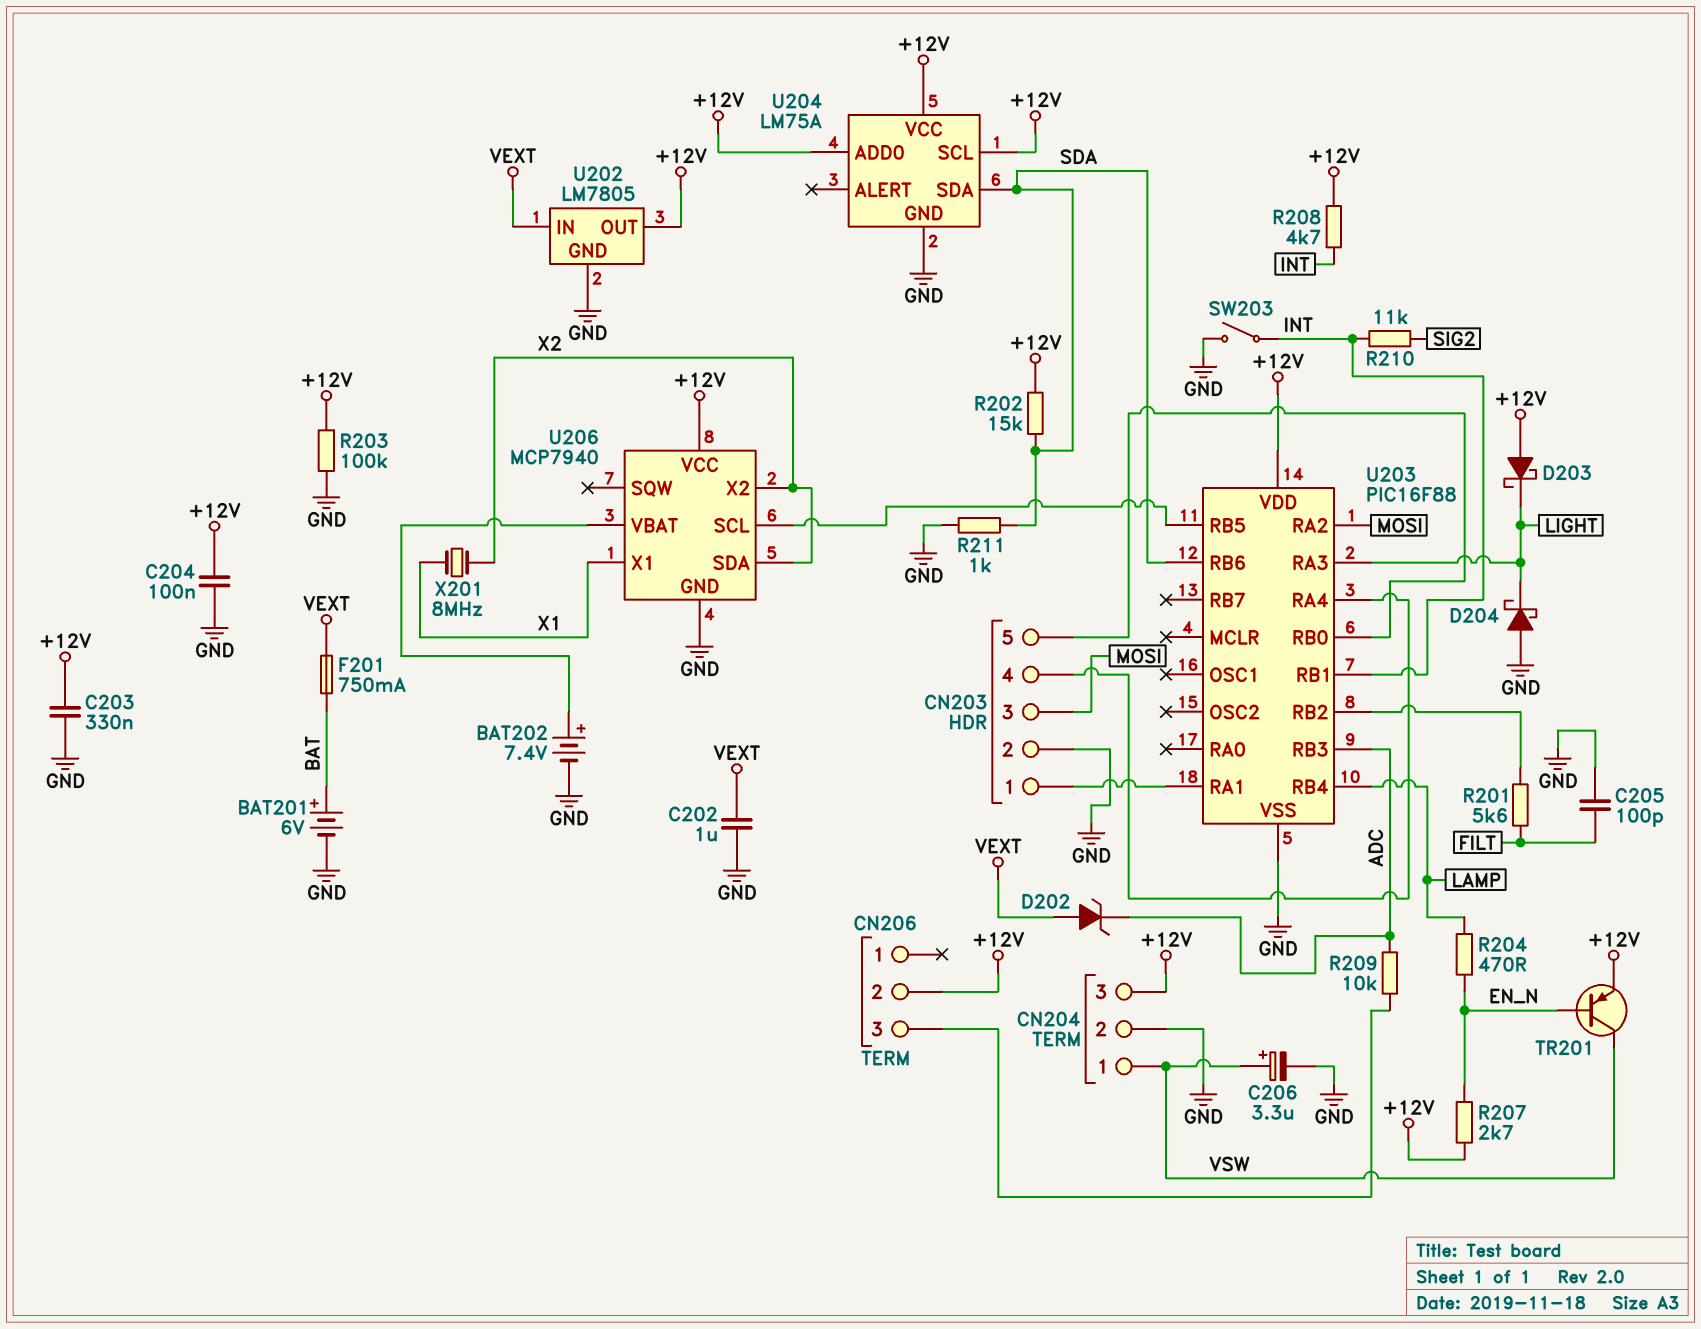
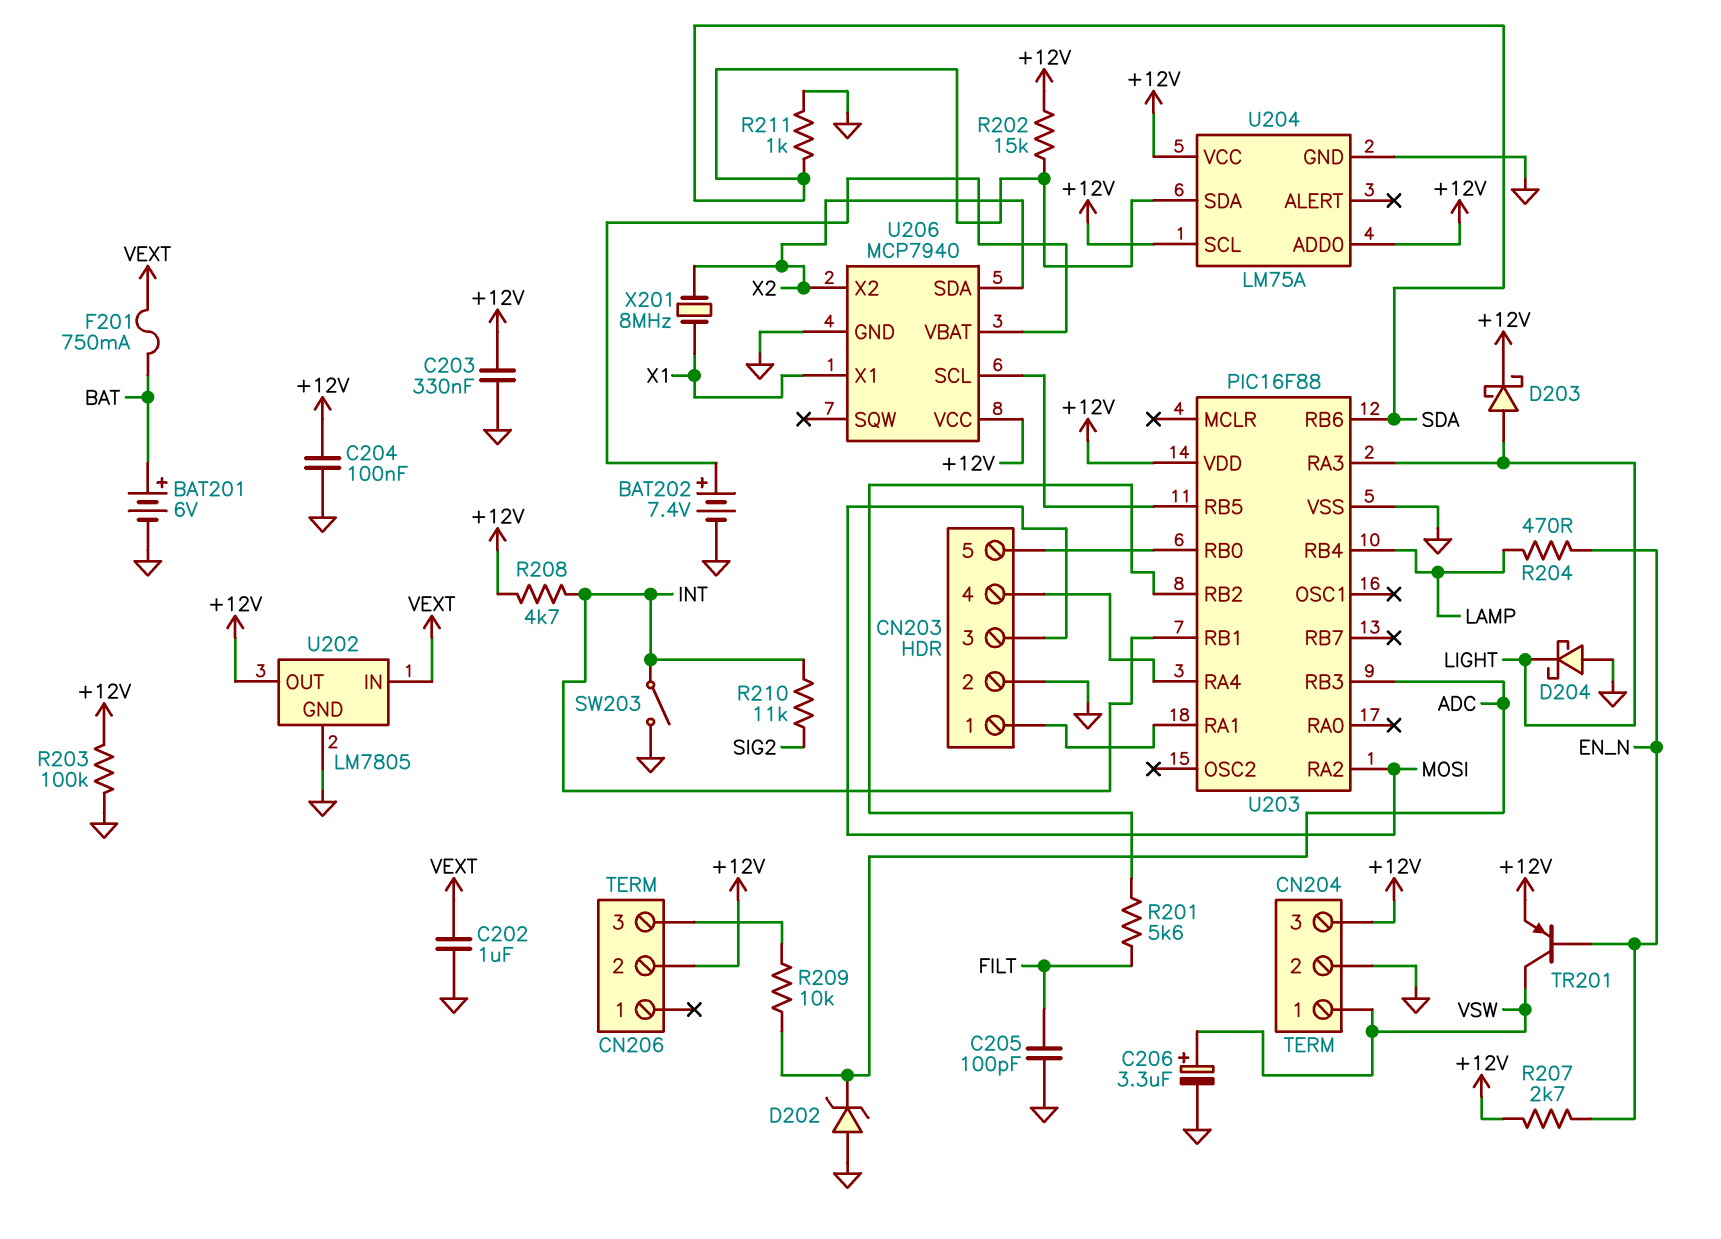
D202: zener (A VEXT, K ADC) -> zener (A GND, K ADC)
D203: schottky (A +12V, K LIGHT) -> schottky (A LIGHT, K +12V)

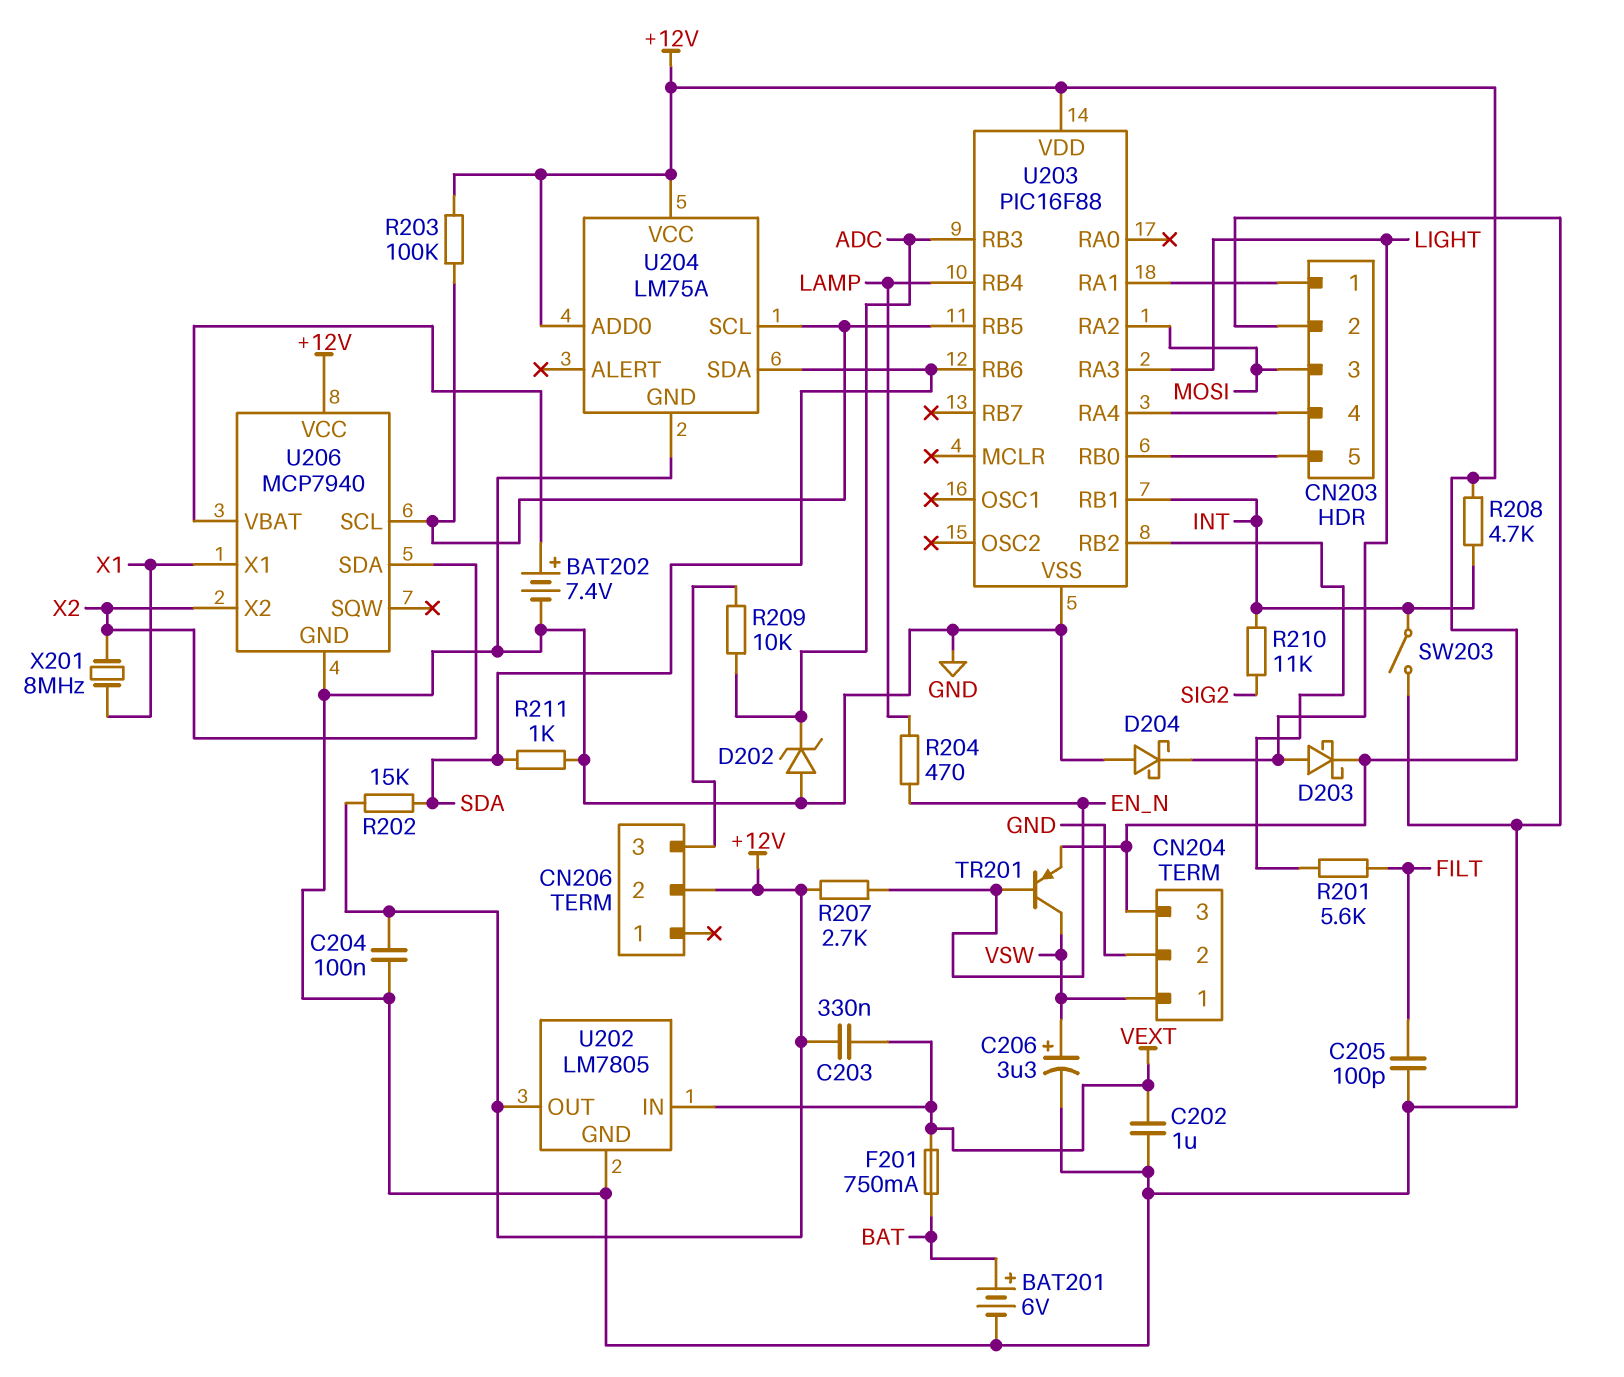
C203: 330nF (+12V, GND) -> 330nF (+12V, VEXT)
R203: 100k (+12V, GND) -> 100k (+12V, U203/RB5)
U204 pin SCL: +12V -> U203/RB5

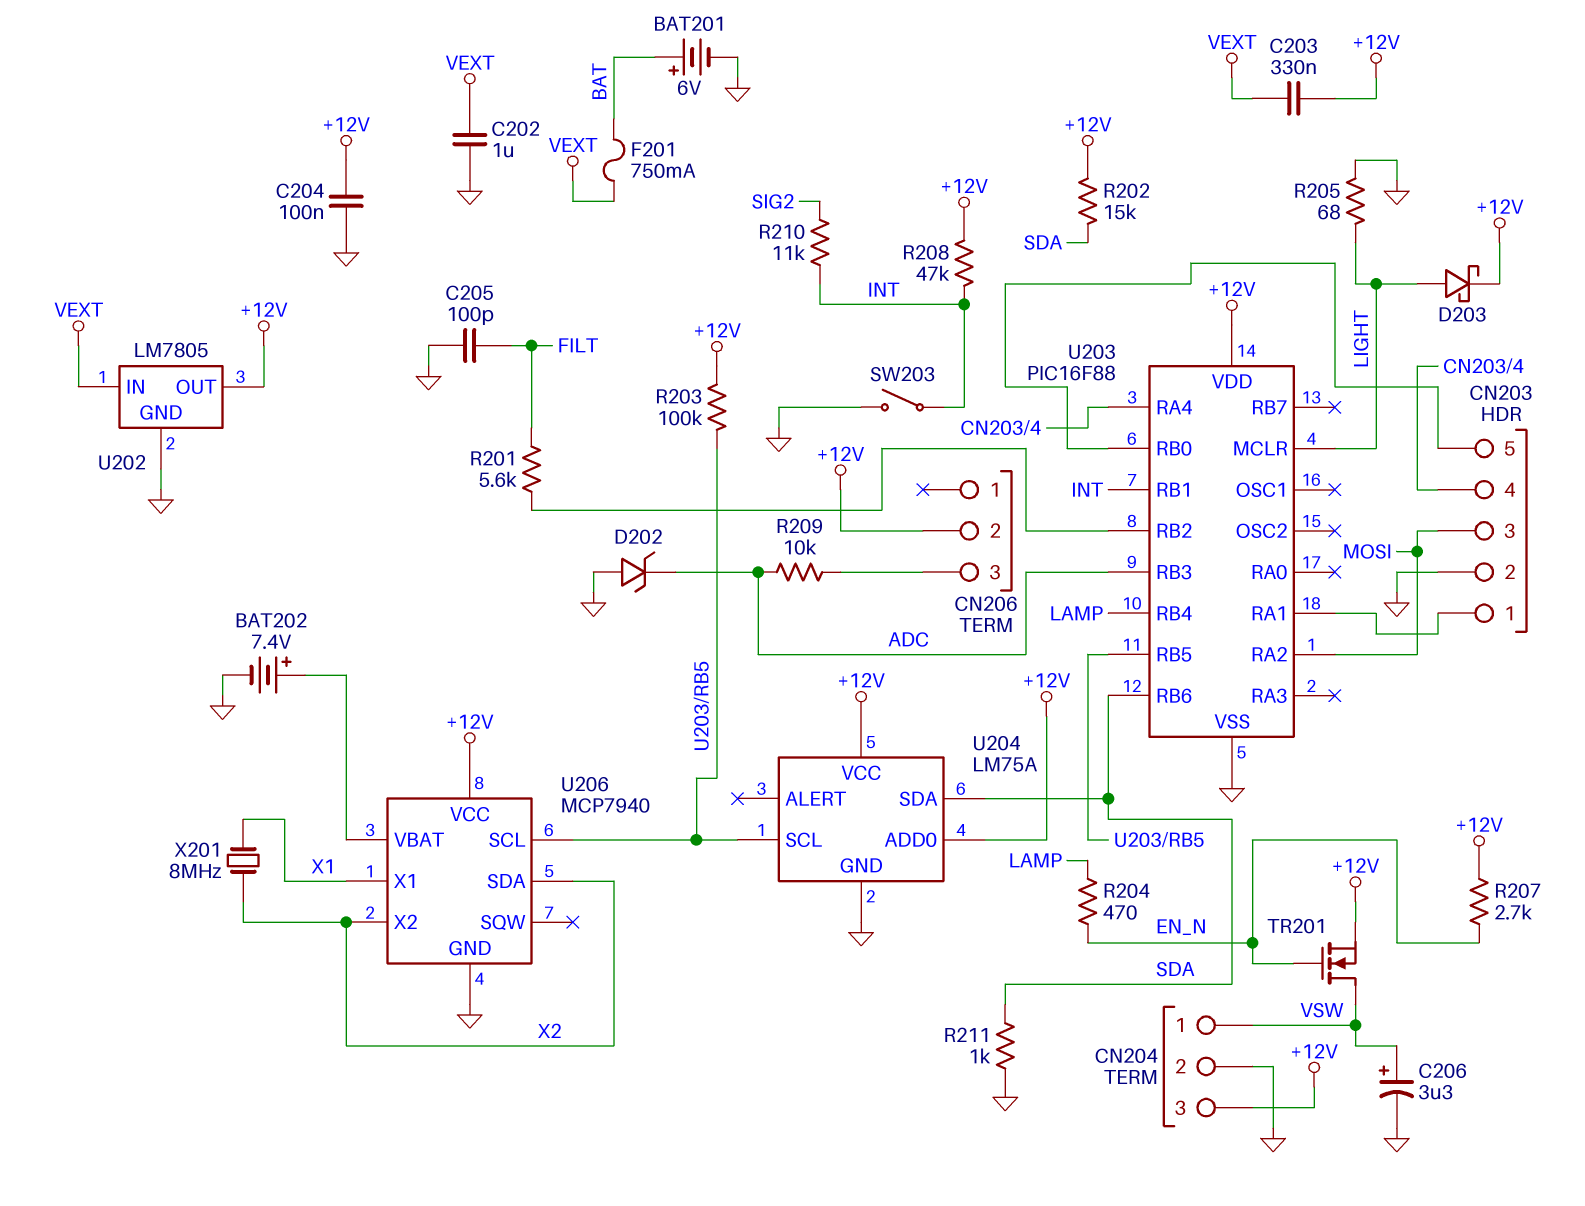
D204: schottky (A GND, K LIGHT) -> none
R205: none -> 68 (GND, LIGHT)
R208: 4.7k (+12V, INT) -> 47k (+12V, INT)
TR201: PNP (B EN_N, C VSW, E +12V) -> NMOS (G EN_N, D VSW, S +12V)
U203 pin MCLR: none -> LIGHT
U203 pin RA3: LIGHT -> none

